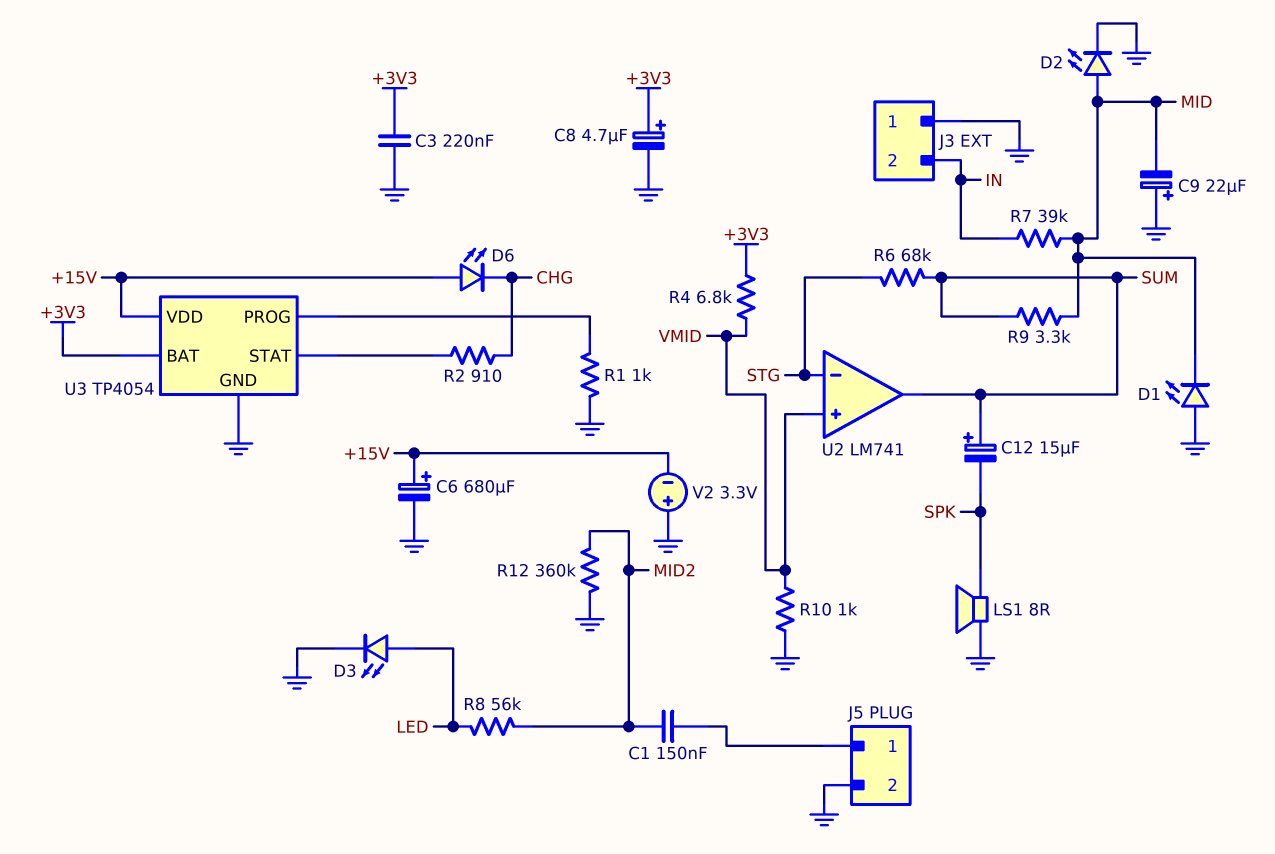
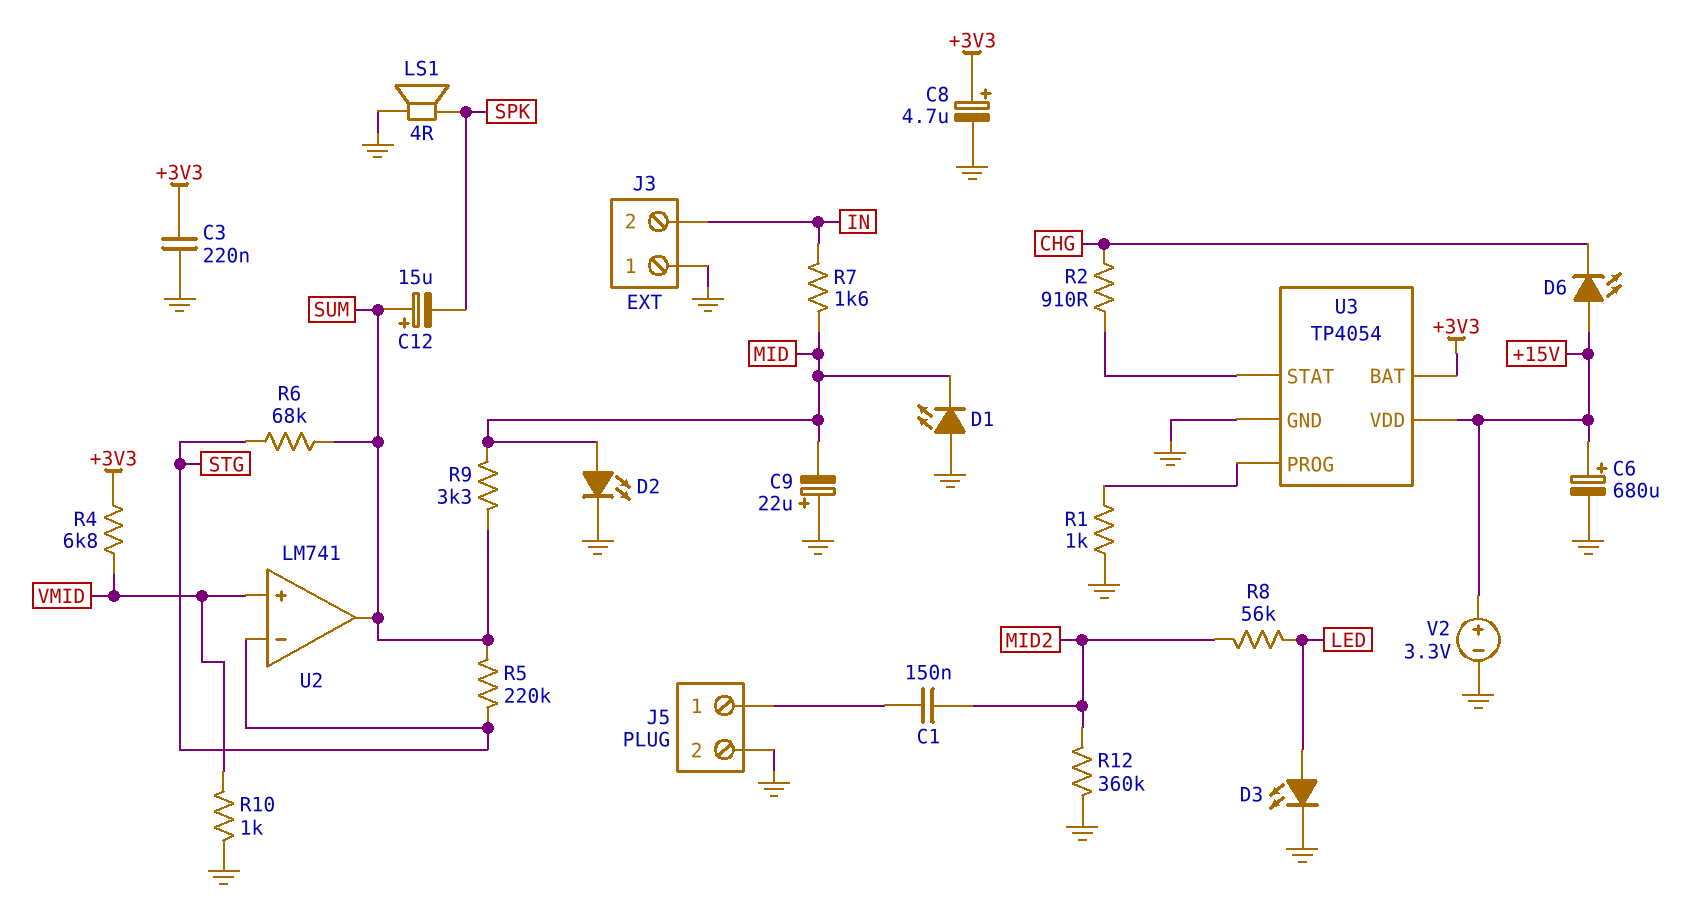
LS1: speaker 8R (GND, SPK) -> speaker 4R (GND, SPK)
R5: none -> 220k (STG, SUM)
R7: 39k (IN, MID) -> 1.6k (IN, MID)
V2: 3.3V (plus GND, minus +15V) -> 3.3V (plus +15V, minus GND)

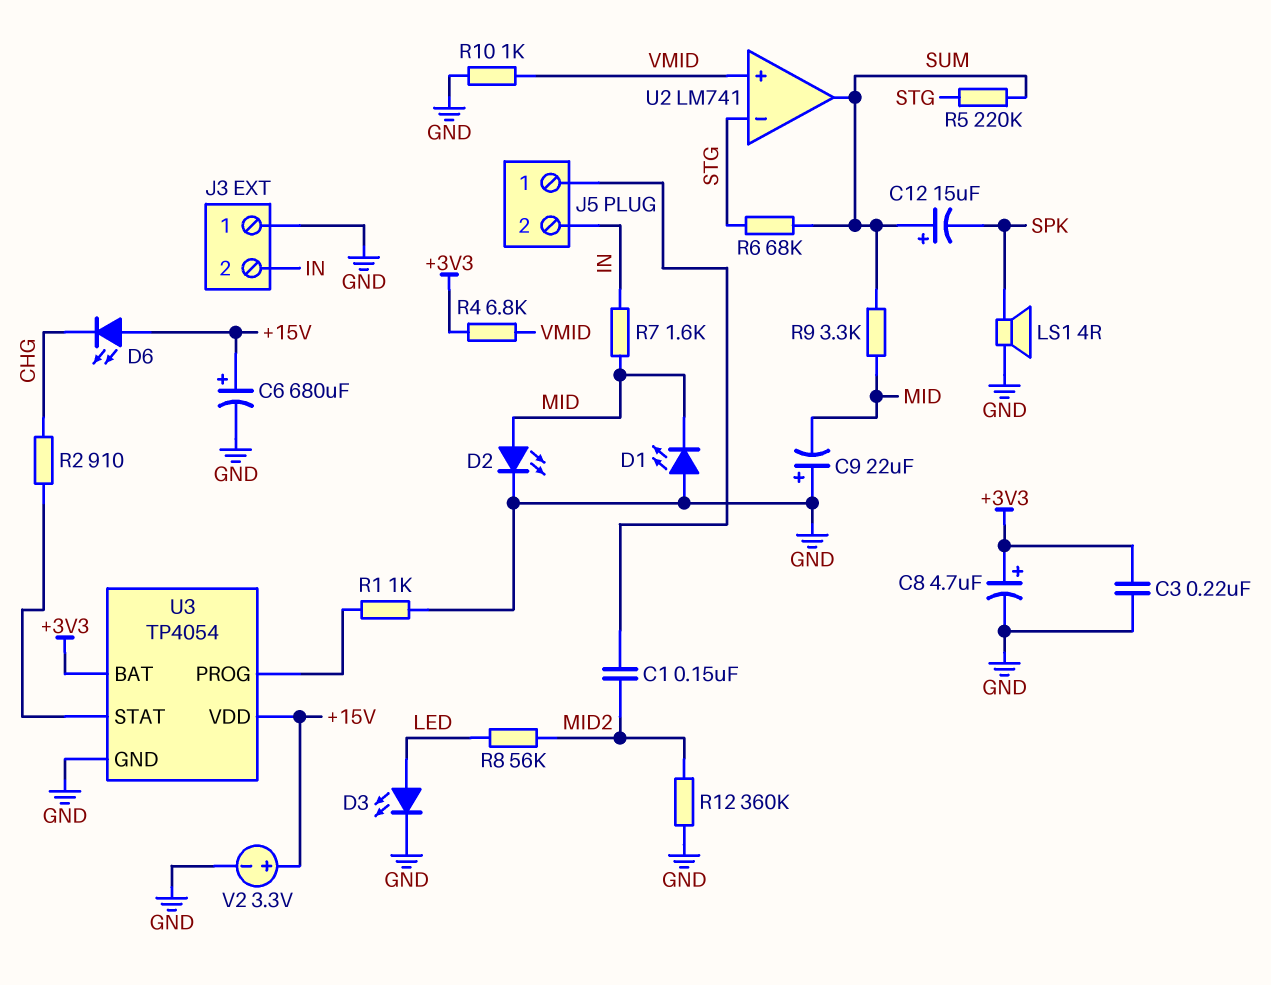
J5 pin 2: GND -> IN

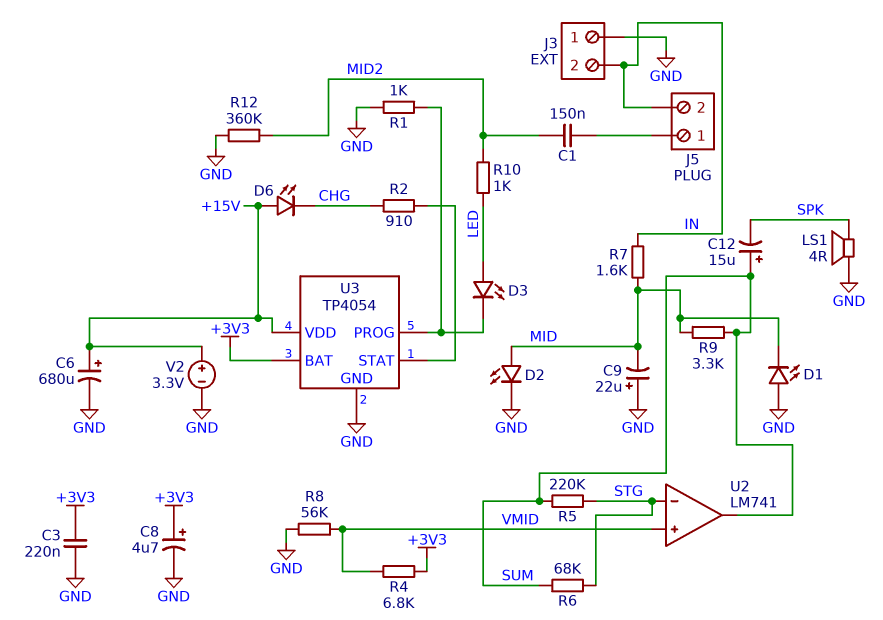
D3: LED (A LED, K GND) -> LED (A LED, K U3/PROG)
R8: 56k (LED, MID2) -> 56k (GND, VMID)
R10: 1k (GND, VMID) -> 1k (LED, MID2)

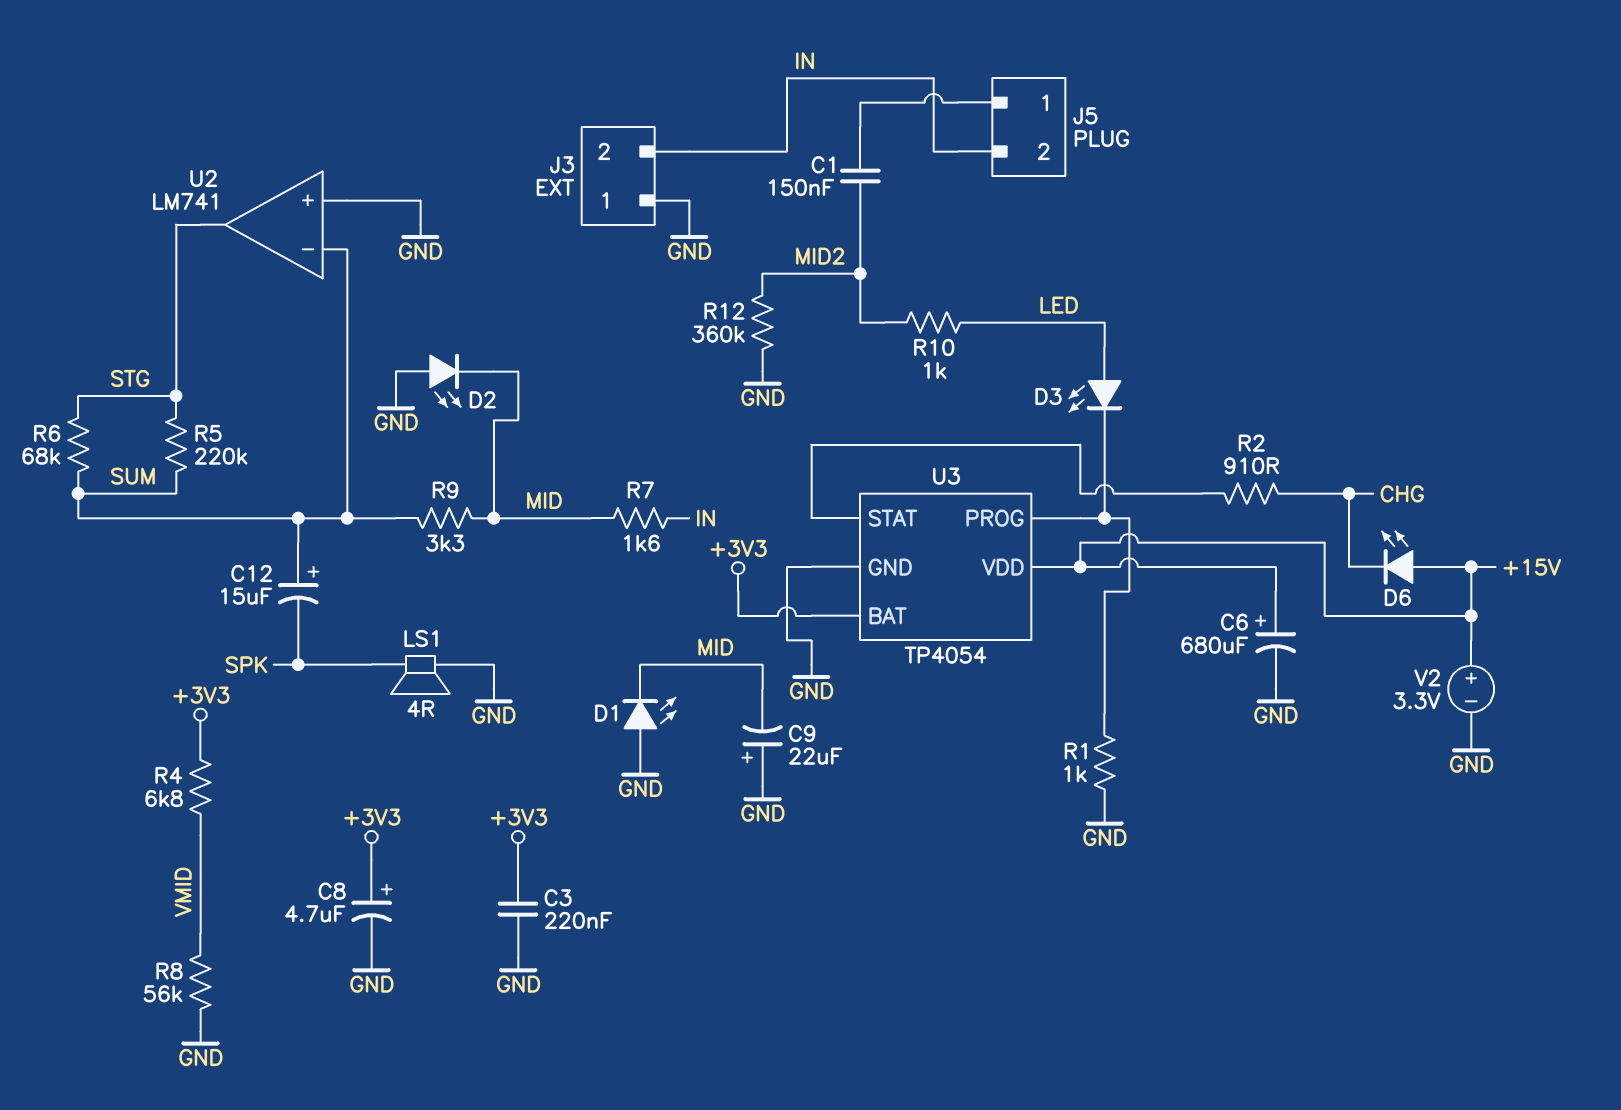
D2: LED (A MID, K GND) -> LED (A GND, K MID)
U2 pin in+: VMID -> GND
U2 pin in-: STG -> SUM
U2 pin out: SUM -> STG

